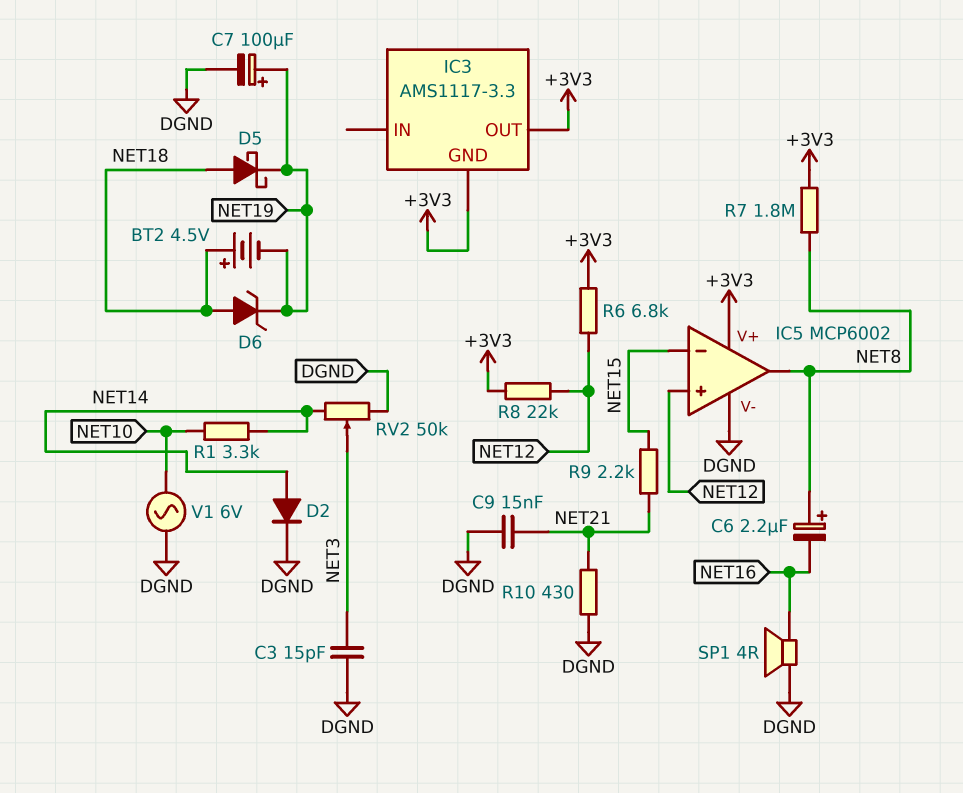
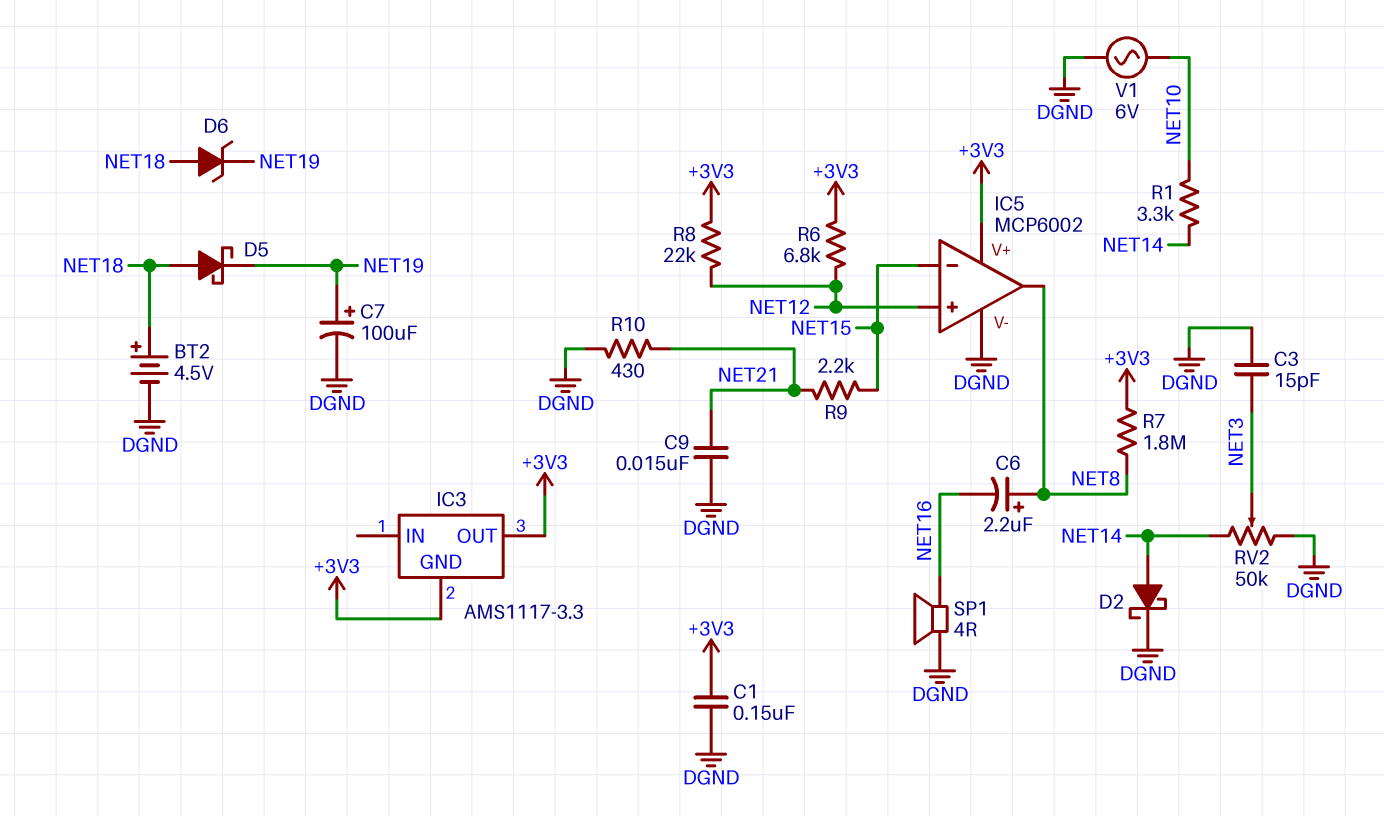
BT2: 4.5V (plus NET18, minus NET19) -> 4.5V (plus NET18, minus DGND)
C1: none -> 150nF (+3V3, DGND)
D2: diode (A NET14, K DGND) -> schottky (A NET14, K DGND)

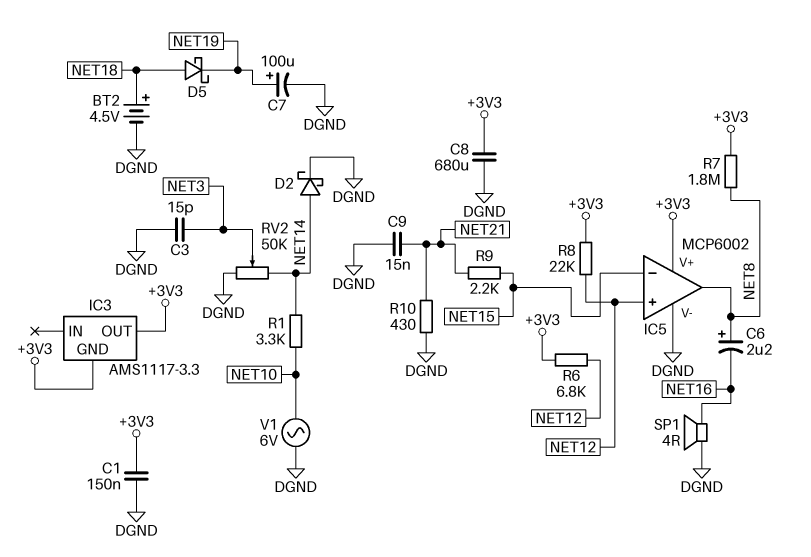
C8: none -> 680uF (+3V3, DGND)
D6: zener (A NET18, K NET19) -> none

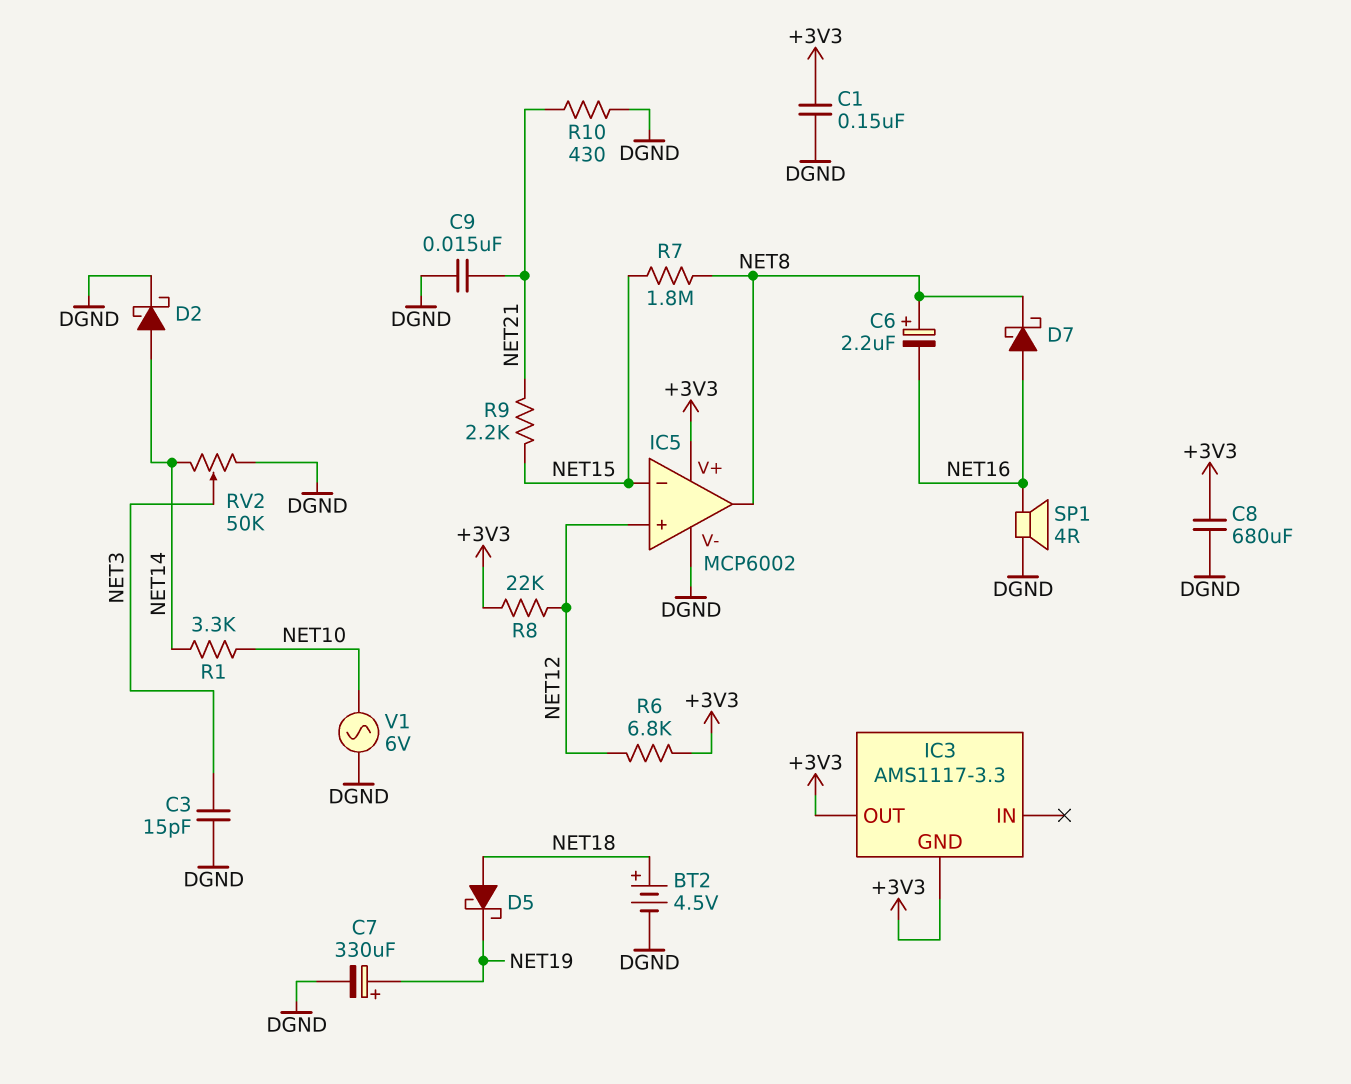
C7: 100uF (plus NET19, minus DGND) -> 330uF (plus NET19, minus DGND)
D7: none -> schottky (A NET16, K NET8)
R7: 1.8M (+3V3, NET8) -> 1.8M (NET8, NET15)

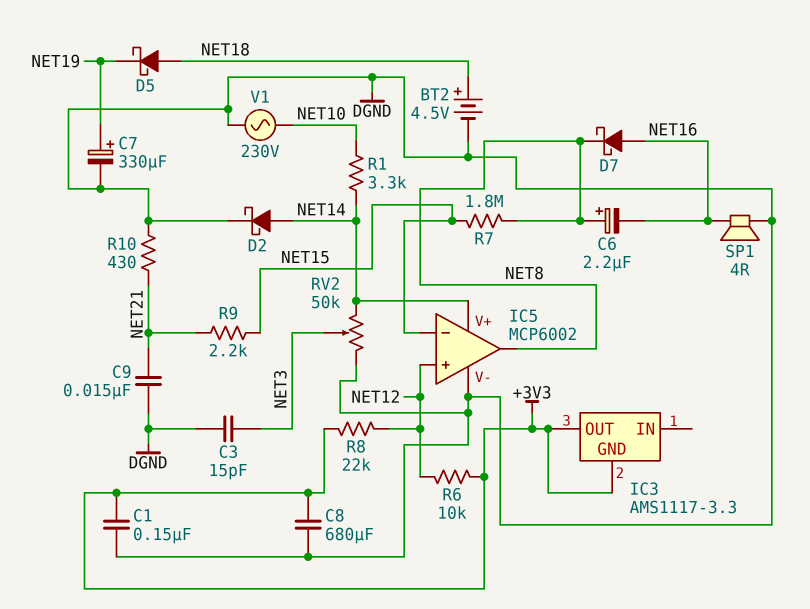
IC5 pin V+: +3V3 -> NET14
R6: 6.8k (+3V3, NET12) -> 10k (+3V3, NET12)
V1: AC 6V (DGND, NET10) -> AC 230V (DGND, NET10)

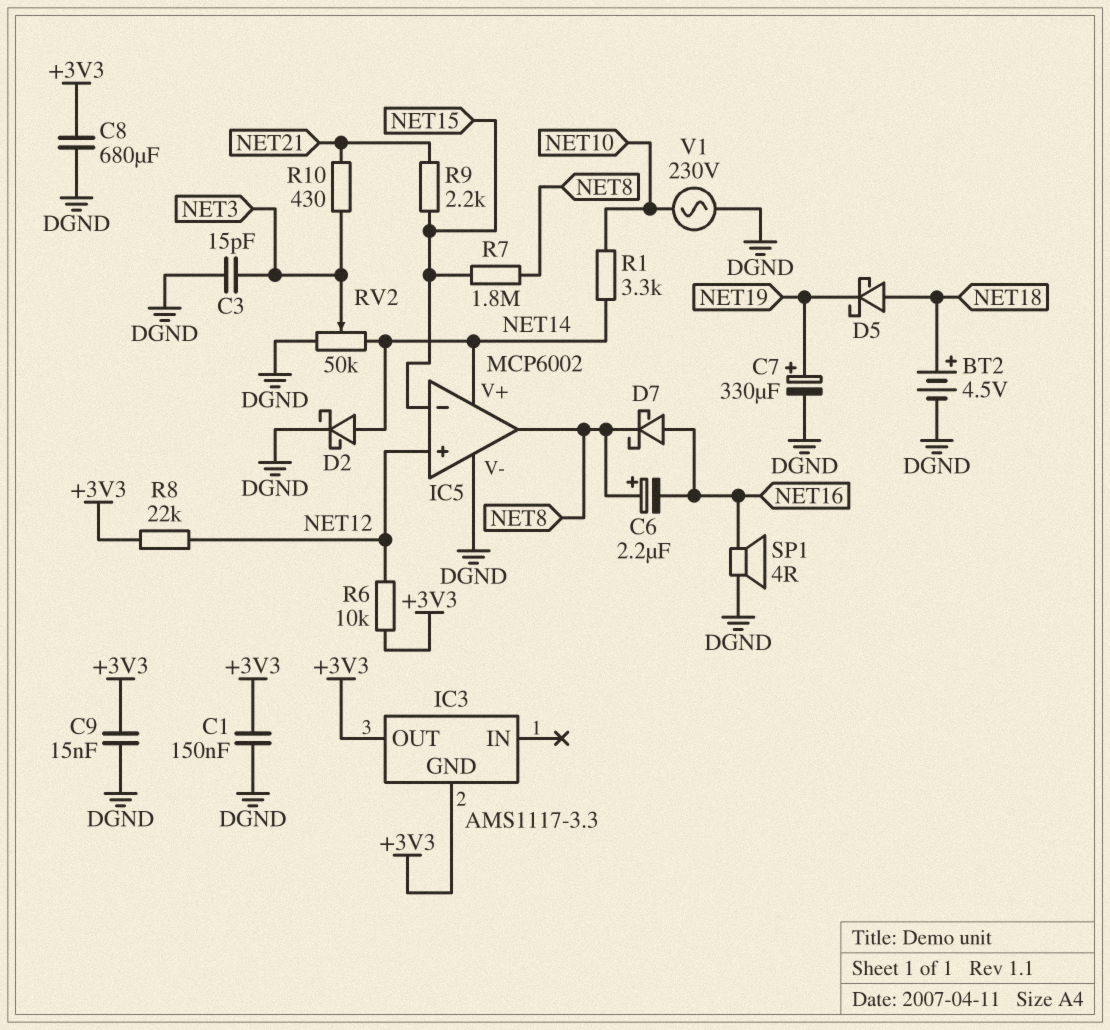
C9: 15nF (DGND, NET21) -> 15nF (+3V3, DGND)
R10: 430 (DGND, NET21) -> 430 (NET3, NET21)

